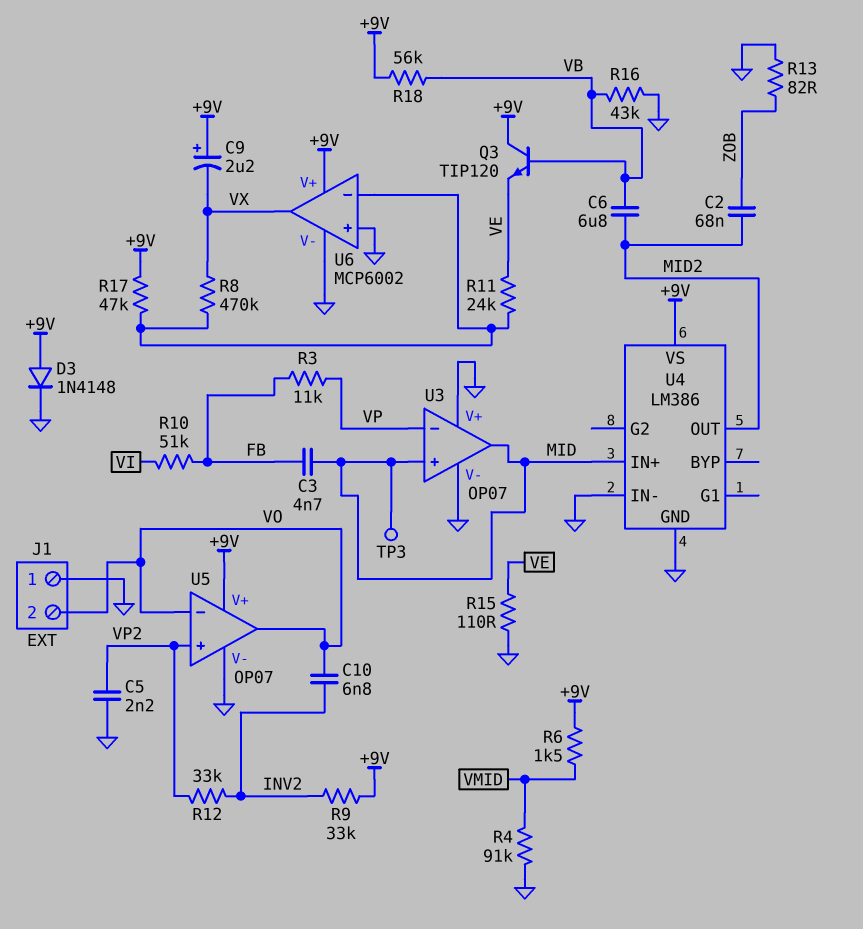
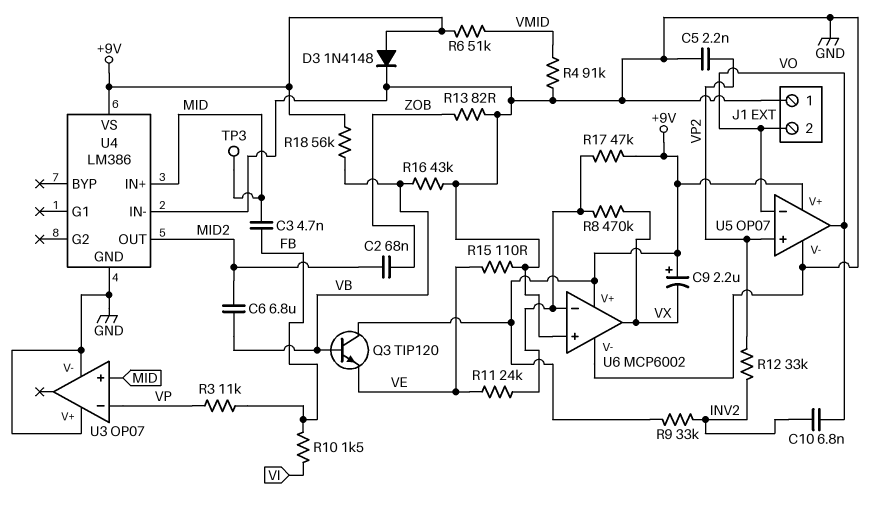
R6: 1.5k (+9V, VMID) -> 51k (+9V, VMID)
R10: 51k (FB, VI) -> 1.5k (FB, VI)
U3 pin out: MID -> none

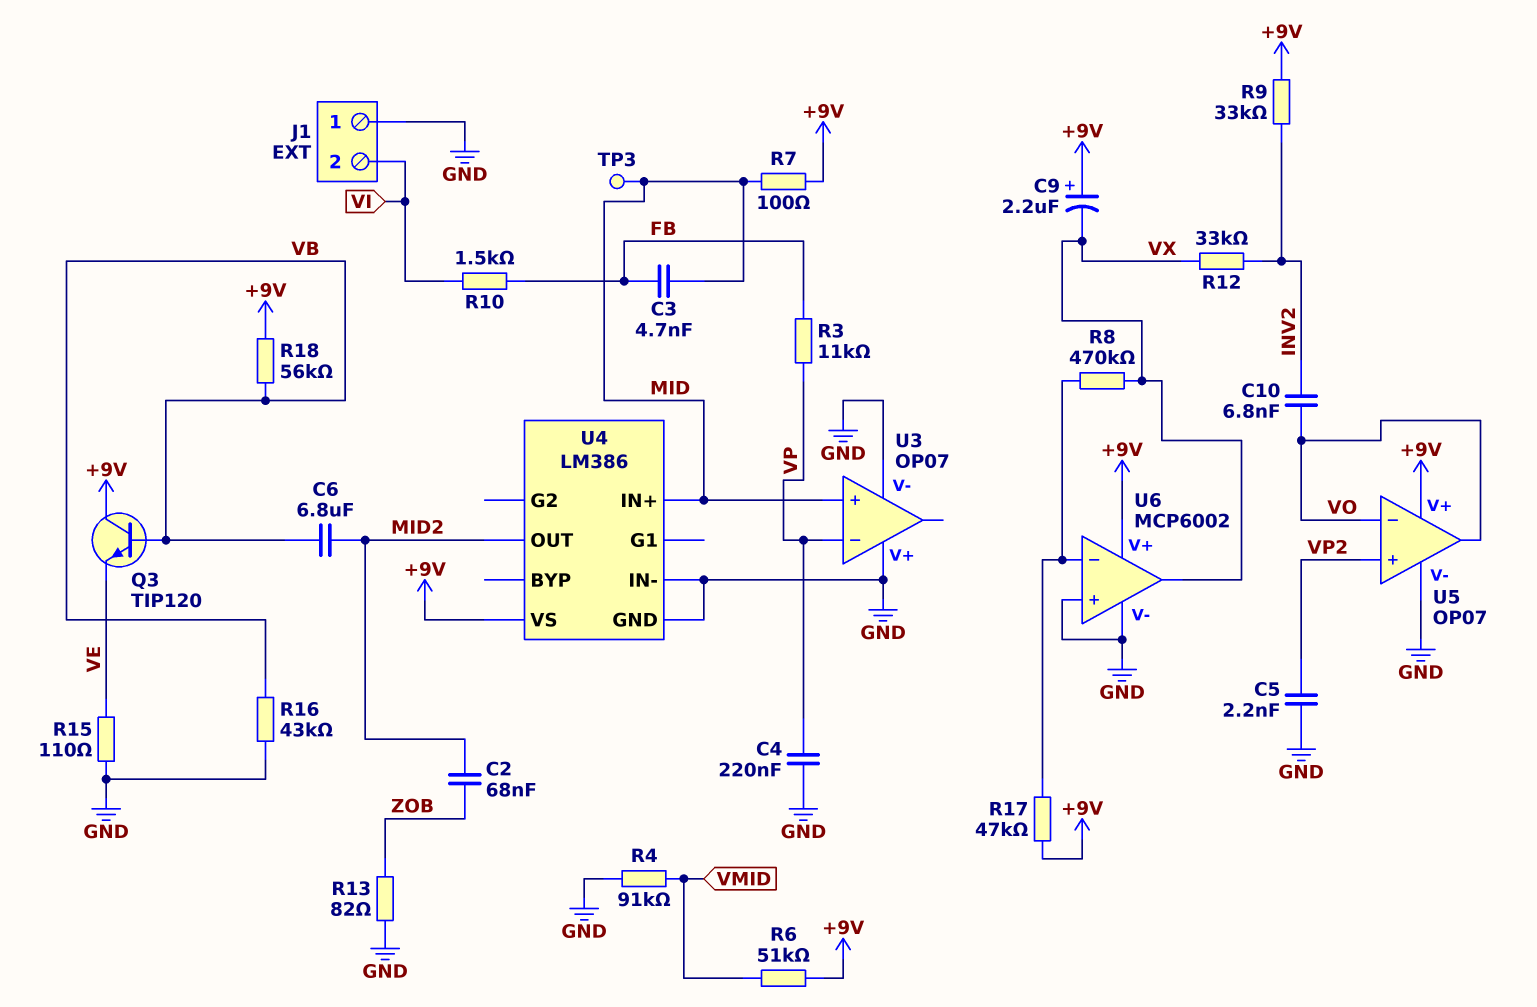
C4: none -> 220nF (GND, VP)
D3: diode 1N4148 (A +9V, K GND) -> none
J1 pin 2: VO -> VI
R7: none -> 100 (+9V, MID)
R11: 24k (U6/in-, VE) -> none
R12: 33k (INV2, VP2) -> 33k (INV2, VX)

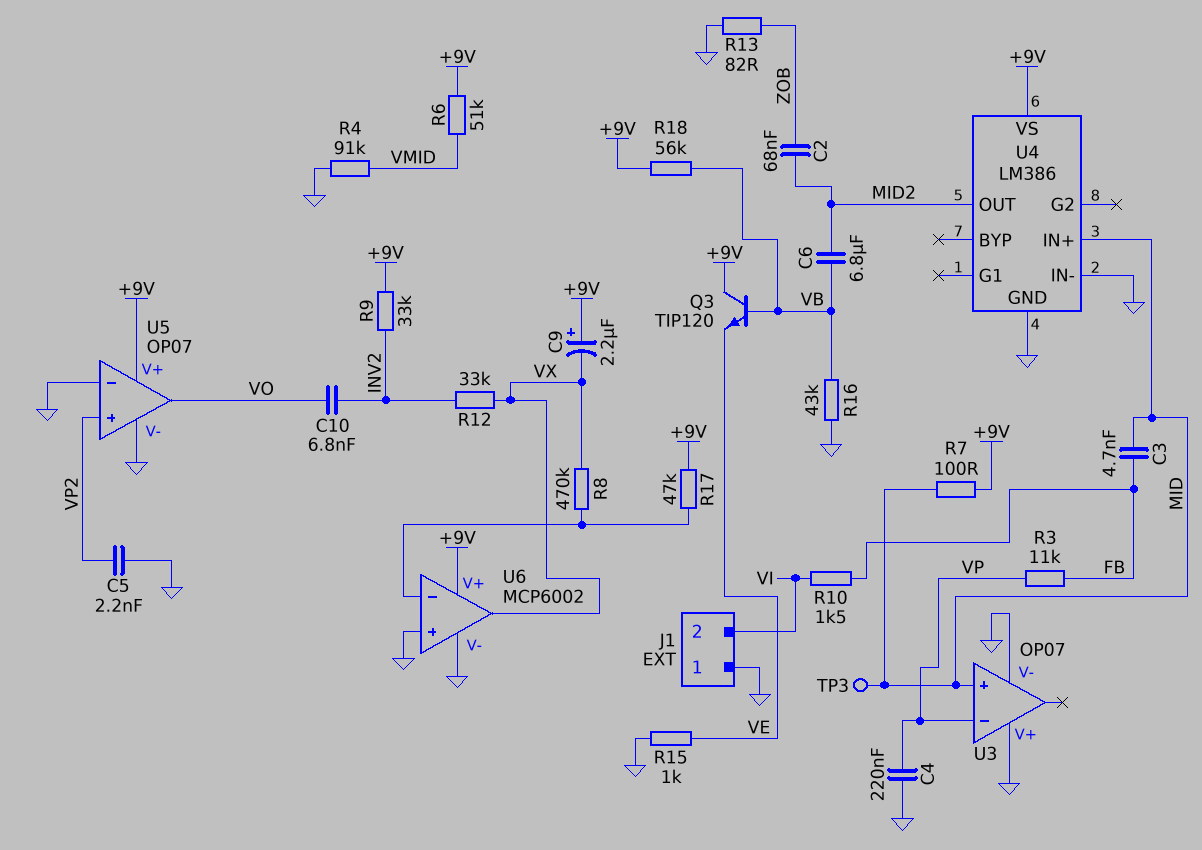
R15: 110 (GND, VE) -> 1k (GND, VE)
U5 pin in-: VO -> GND

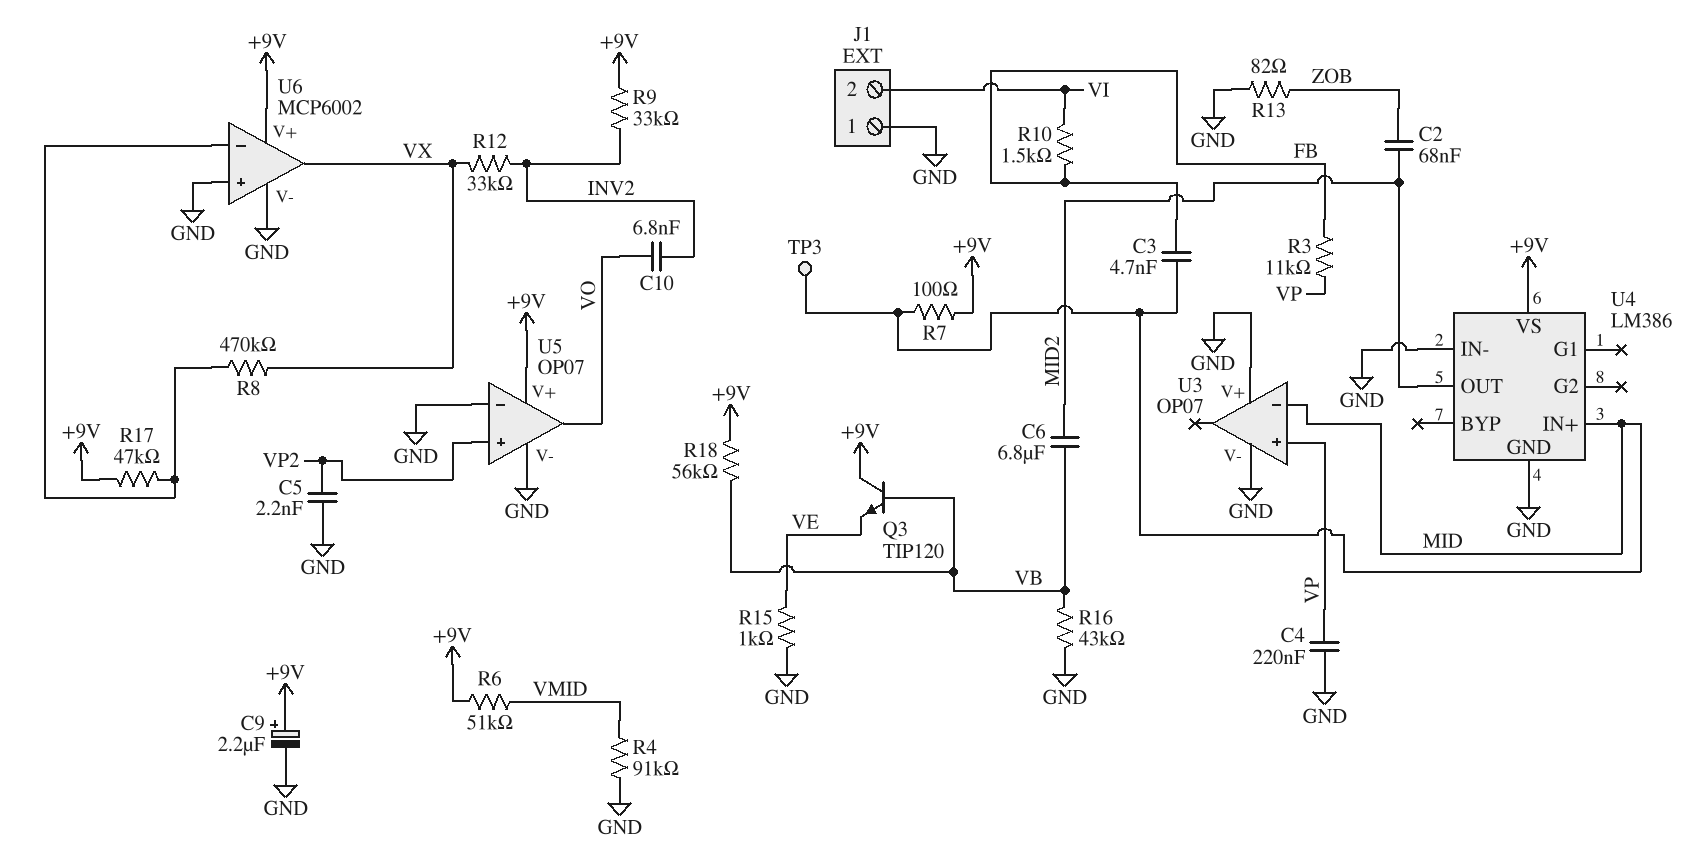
C9: 2.2uF (plus +9V, minus VX) -> 2.2uF (plus +9V, minus GND)
U3 pin in+: MID -> VP
U3 pin in-: VP -> MID

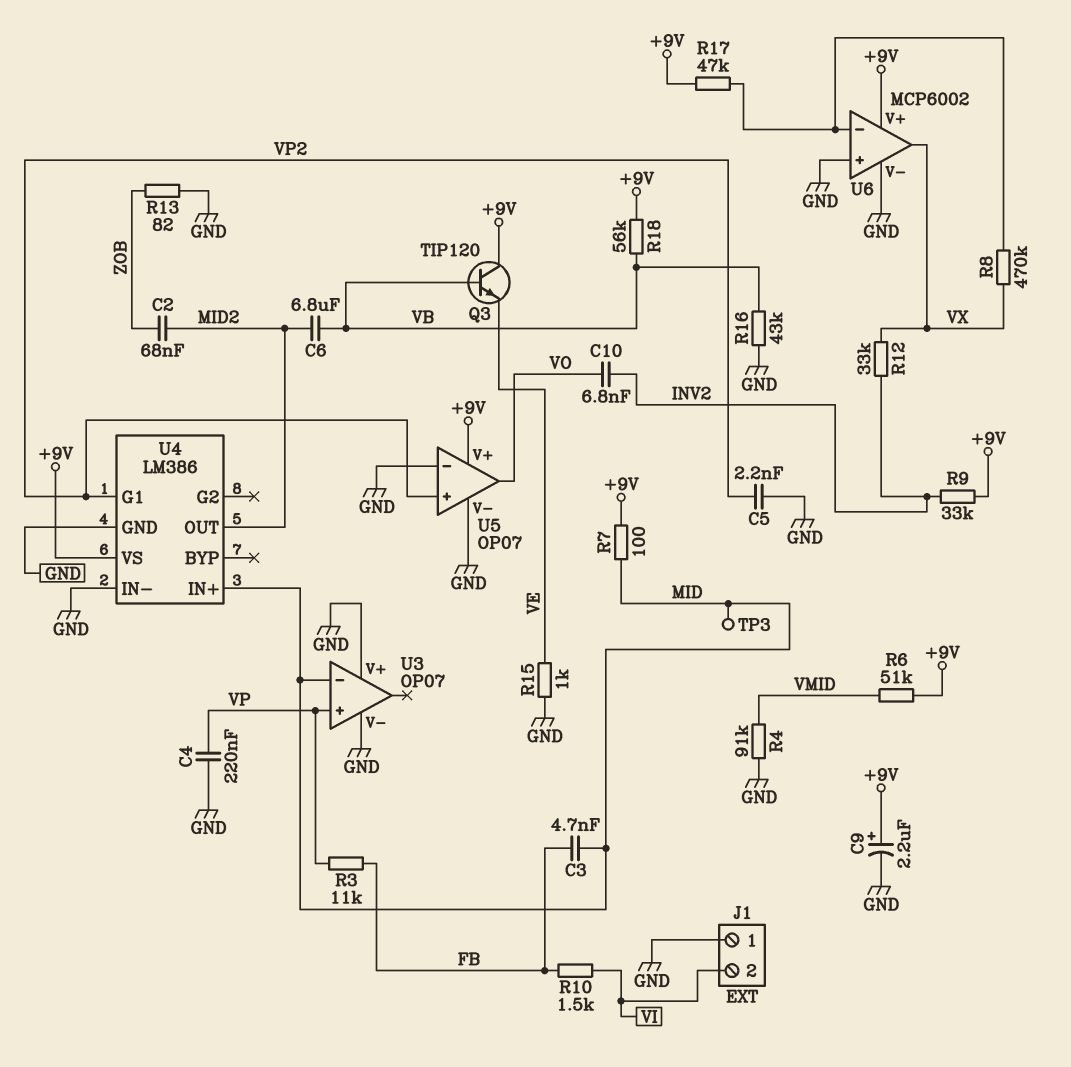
U4 pin G1: none -> VP2

